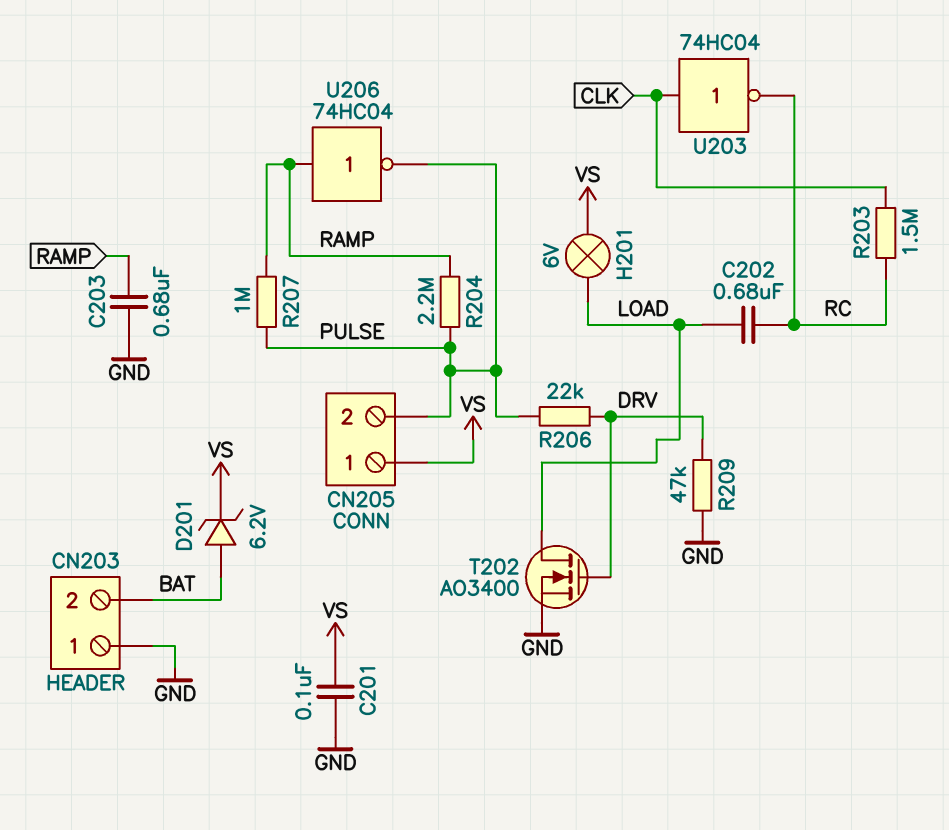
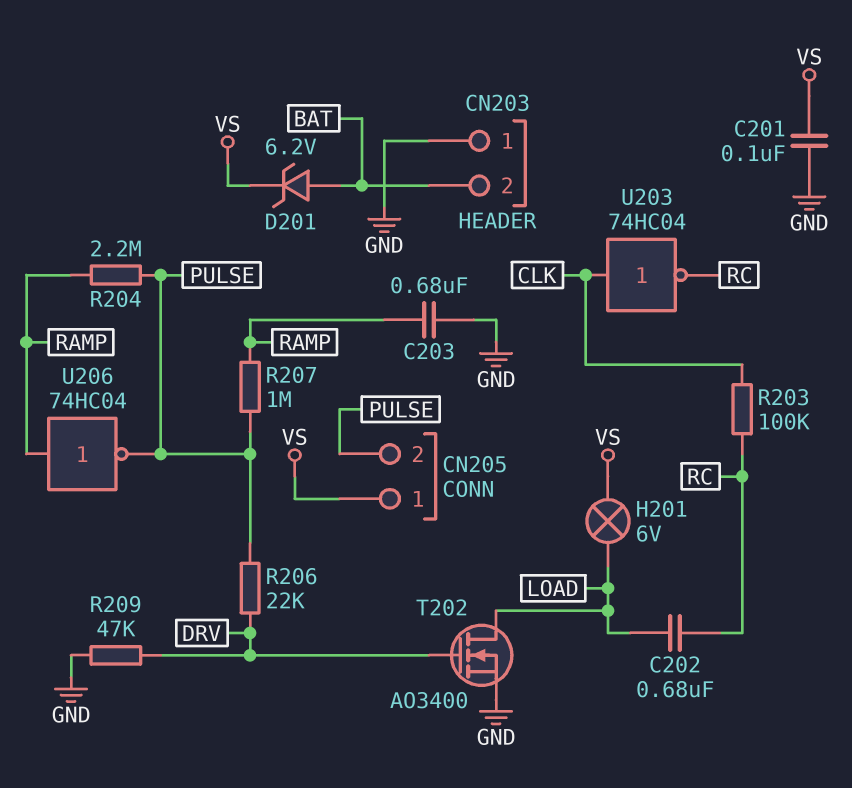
R203: 1.5M (CLK, RC) -> 100k (CLK, RC)

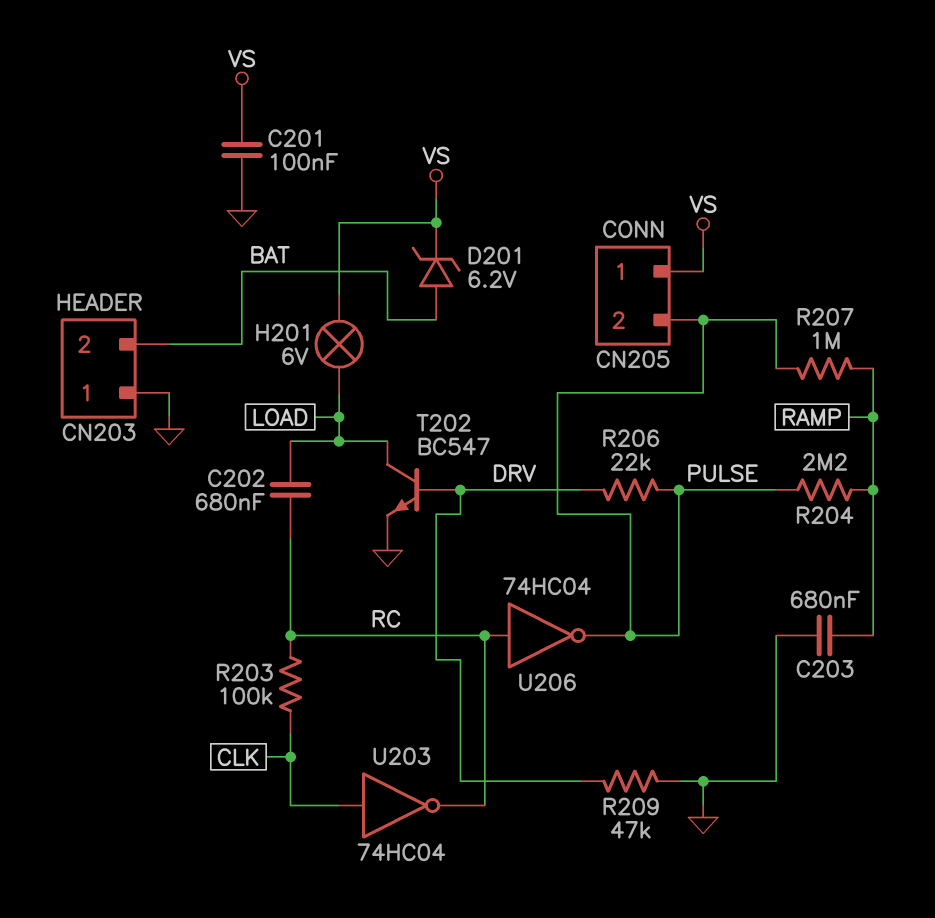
T202: NMOS AO3400 (G DRV, D LOAD, S GND) -> NPN BC547 (B DRV, C LOAD, E GND)
U206: NOT 74HC04 (in RAMP, out PULSE) -> NOT 74HC04 (in RC, out PULSE)

